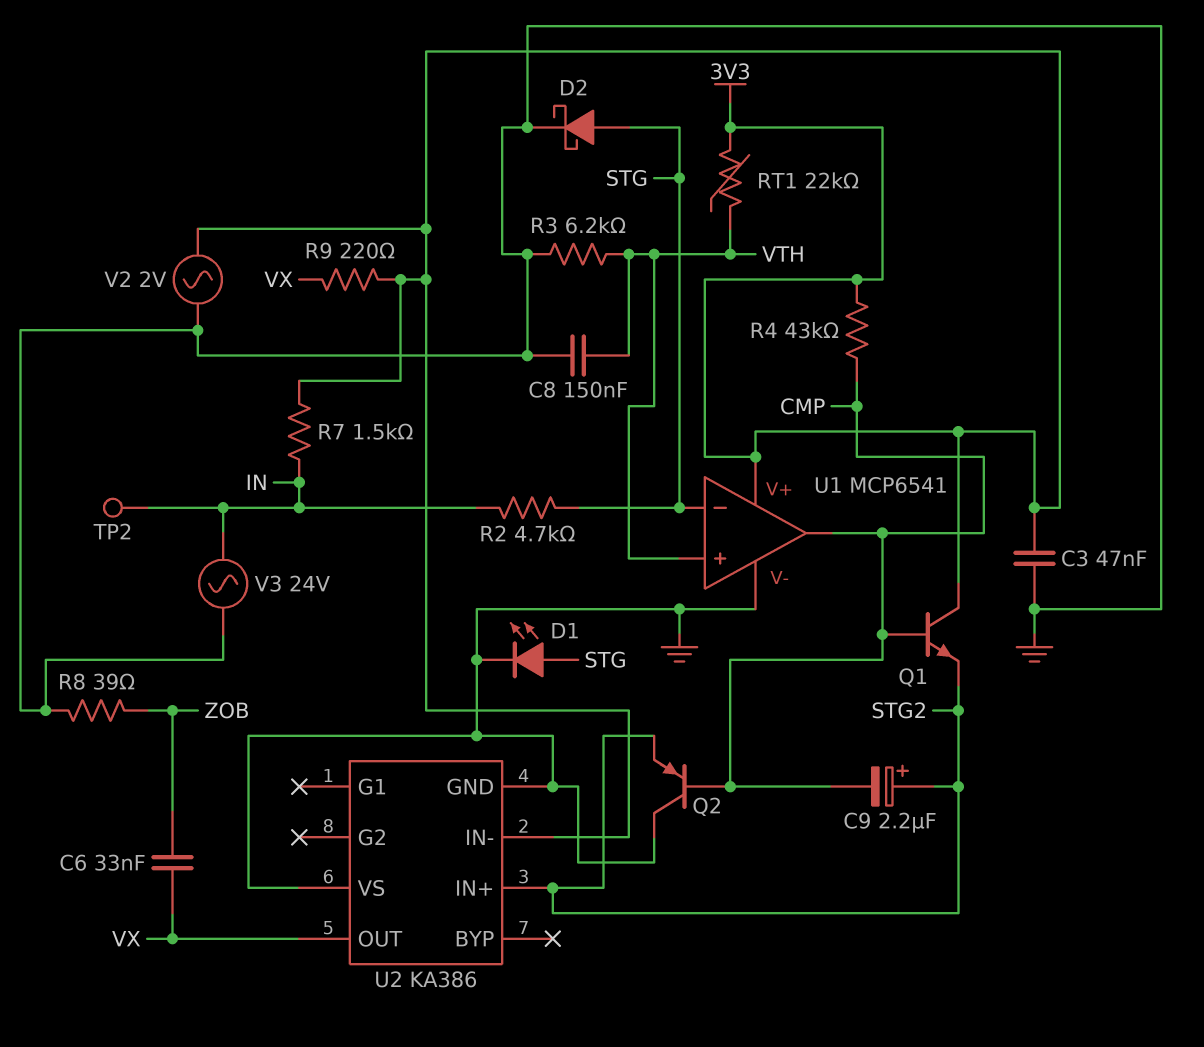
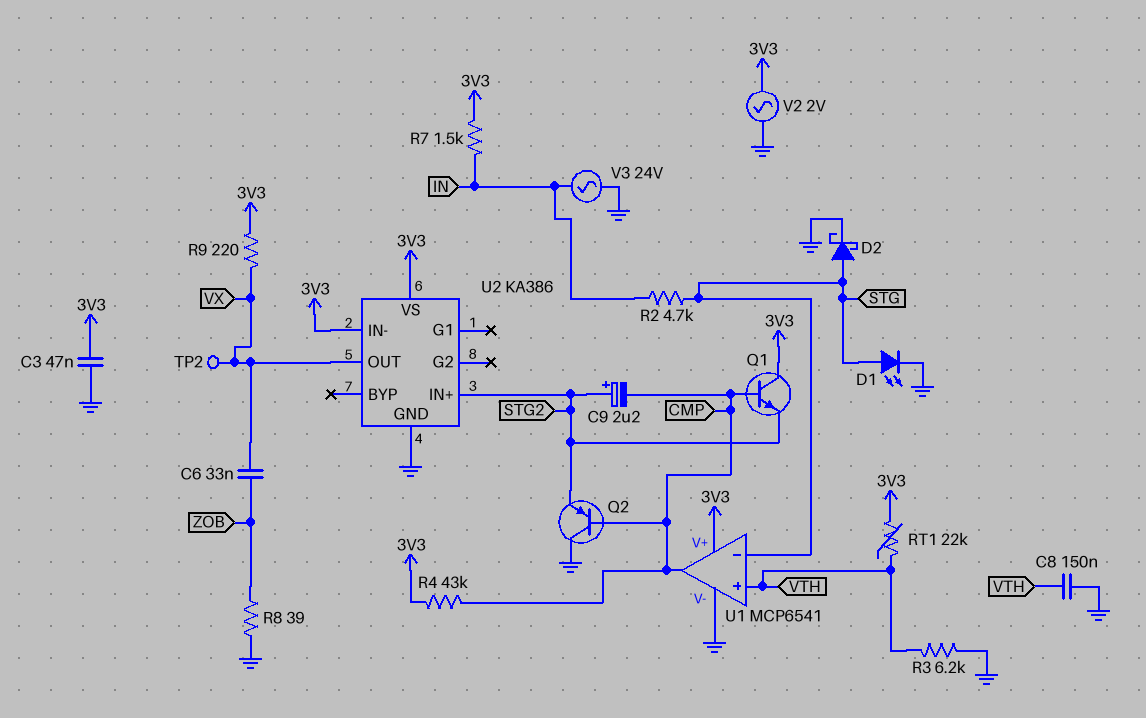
TP2: test point (IN) -> test point (VX)
U2 pin VS: GND -> 3V3

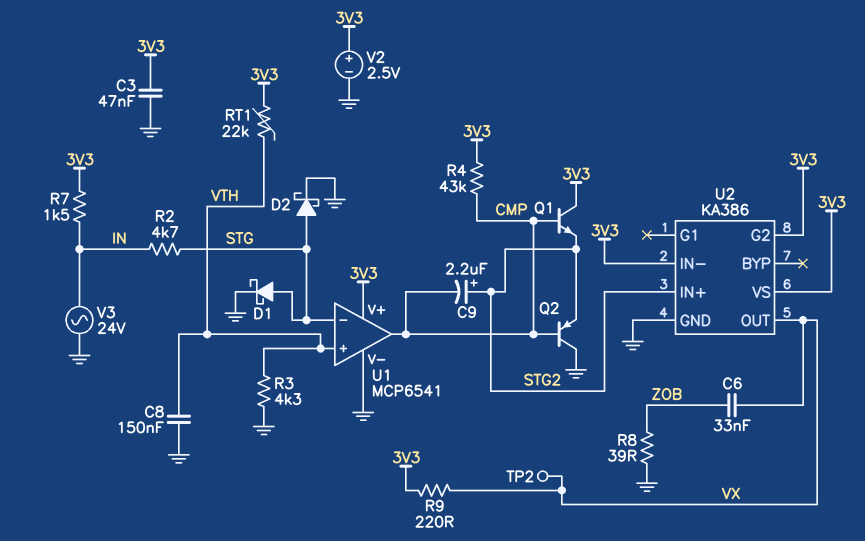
D1: LED (A STG, K GND) -> schottky (A STG, K GND)
R3: 6.2k (GND, VTH) -> 4.3k (GND, VTH)
U2 pin G2: none -> 3V3
V2: AC 2V (3V3, GND) -> 2.5V (plus 3V3, minus GND)

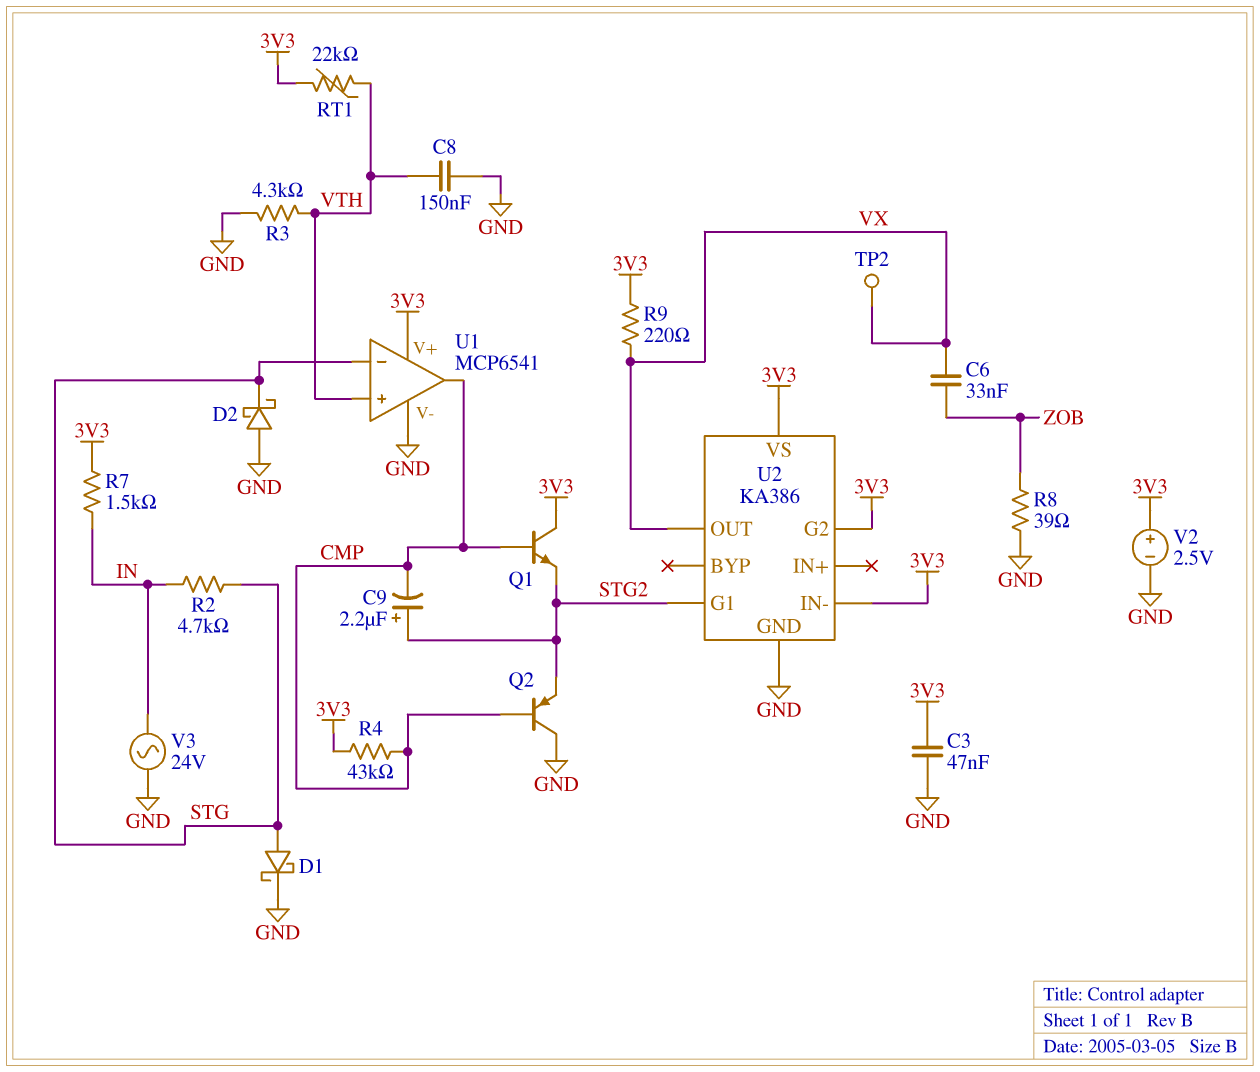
D2: schottky (A STG, K GND) -> schottky (A GND, K STG)
U2 pin G1: none -> STG2
U2 pin IN+: STG2 -> none

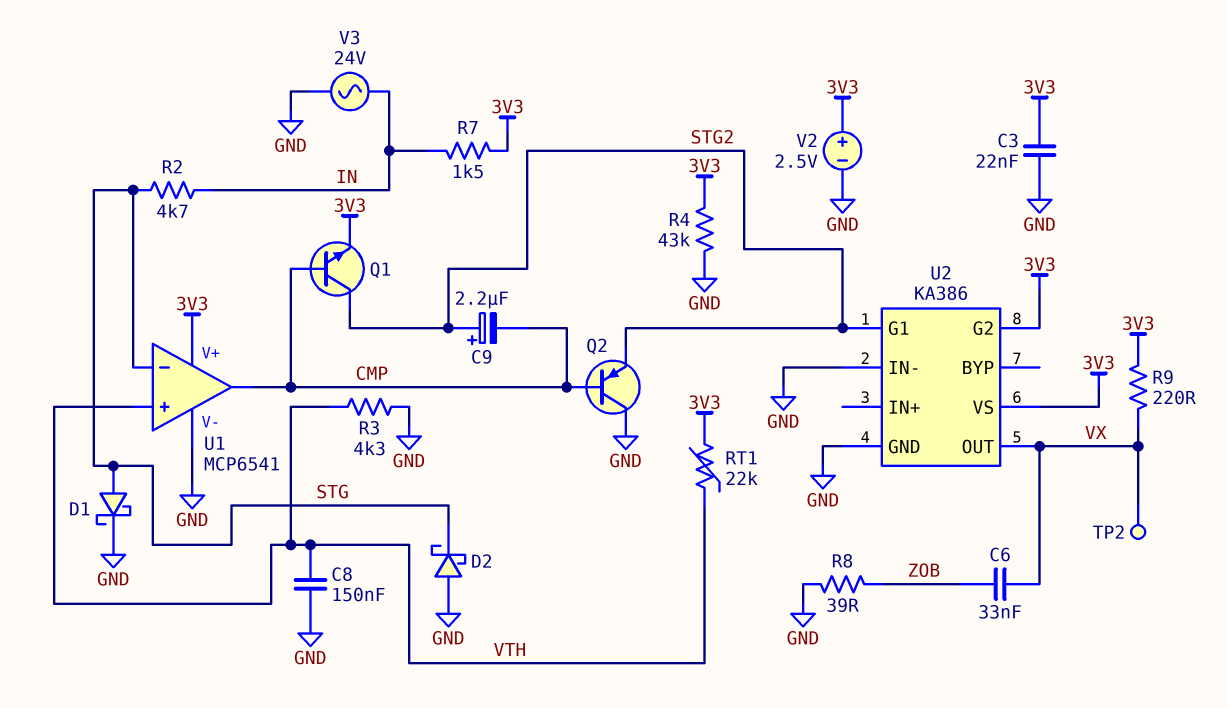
C3: 47nF (3V3, GND) -> 22nF (3V3, GND)
Q1: NPN (B CMP, C 3V3, E STG2) -> NPN (B CMP, C STG2, E 3V3)
R4: 43k (3V3, CMP) -> 43k (3V3, GND)
U2 pin IN-: 3V3 -> GND

